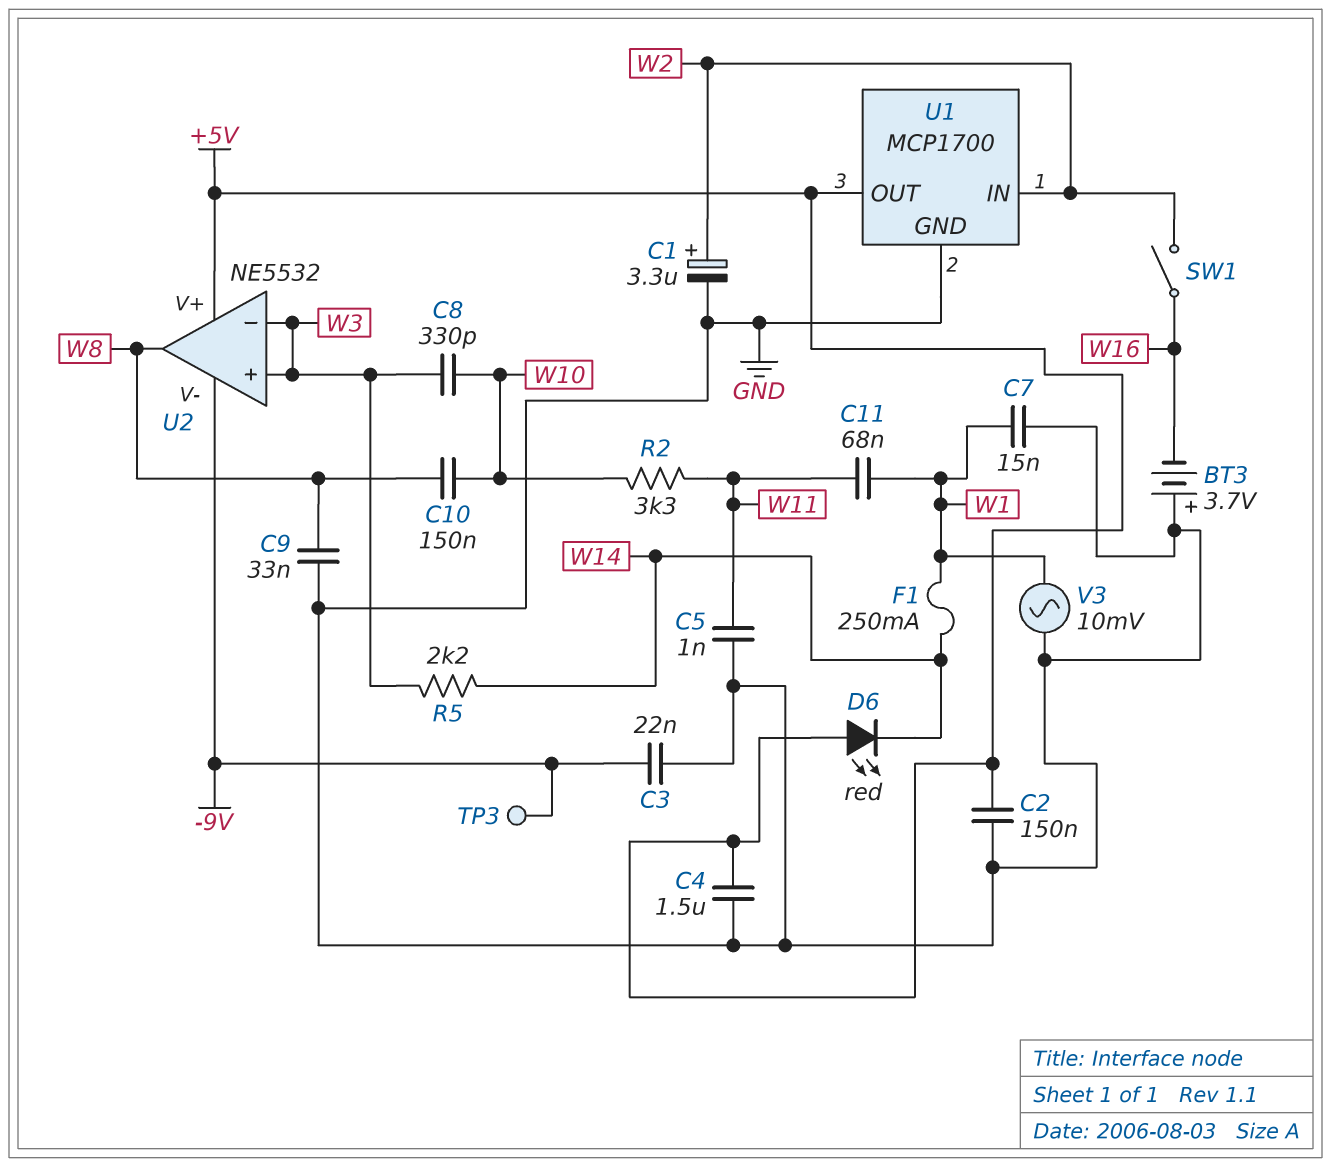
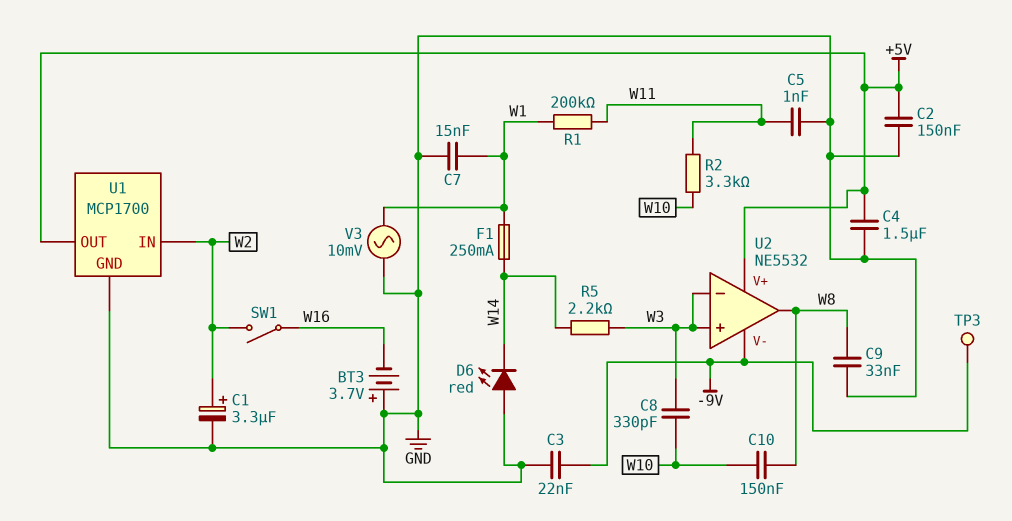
C11: 68nF (W1, W11) -> none
D6: LED red (A +5V, K W14) -> LED red (A GND, K W14)
R1: none -> 200k (W1, W11)

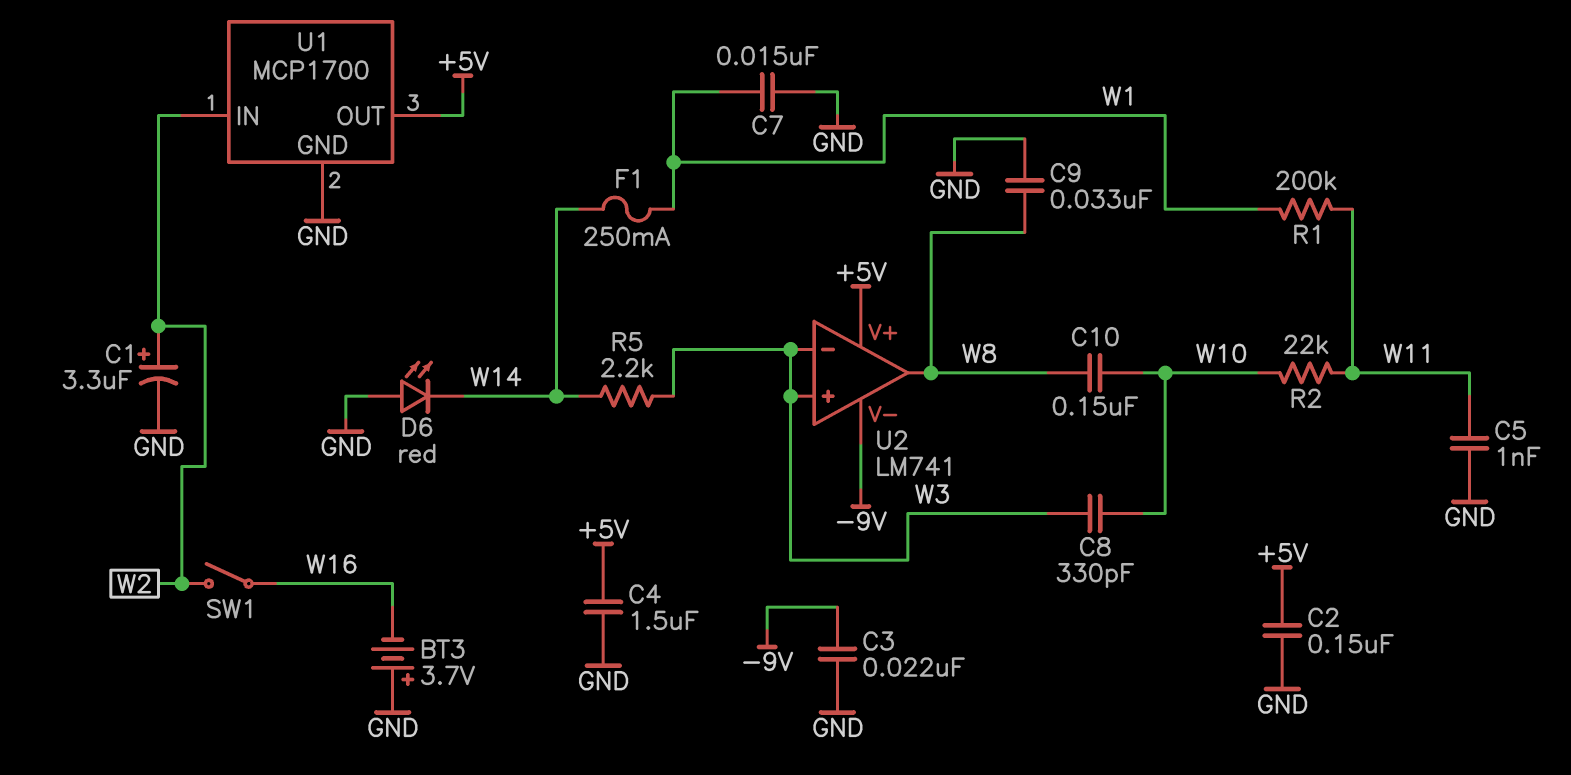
R2: 3.3k (W10, W11) -> 22k (W10, W11)
TP3: test point (-9V) -> none
U2: NE5532 -> LM741
V3: AC 10mV (GND, W1) -> none

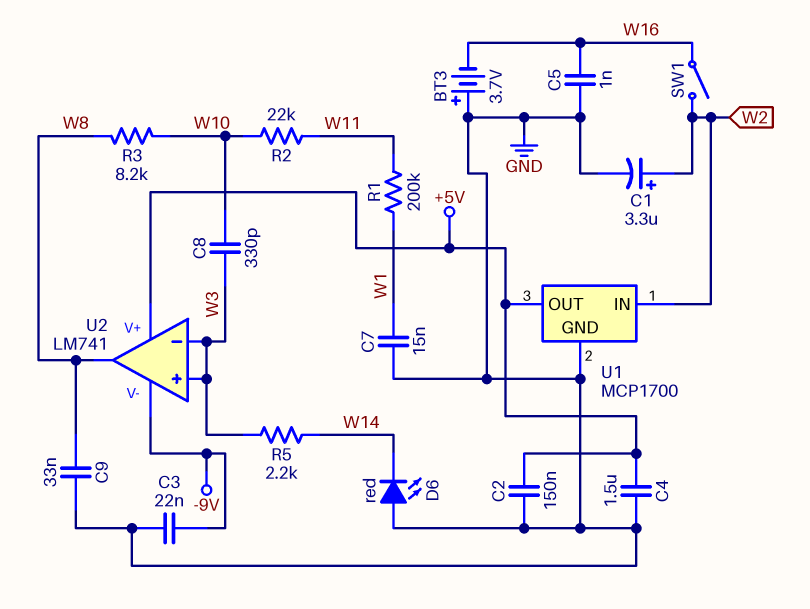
C5: 1nF (GND, W11) -> 1nF (GND, W16)
C10: 150nF (W8, W10) -> none
F1: 250mA (W1, W14) -> none
R3: none -> 8.2k (W8, W10)

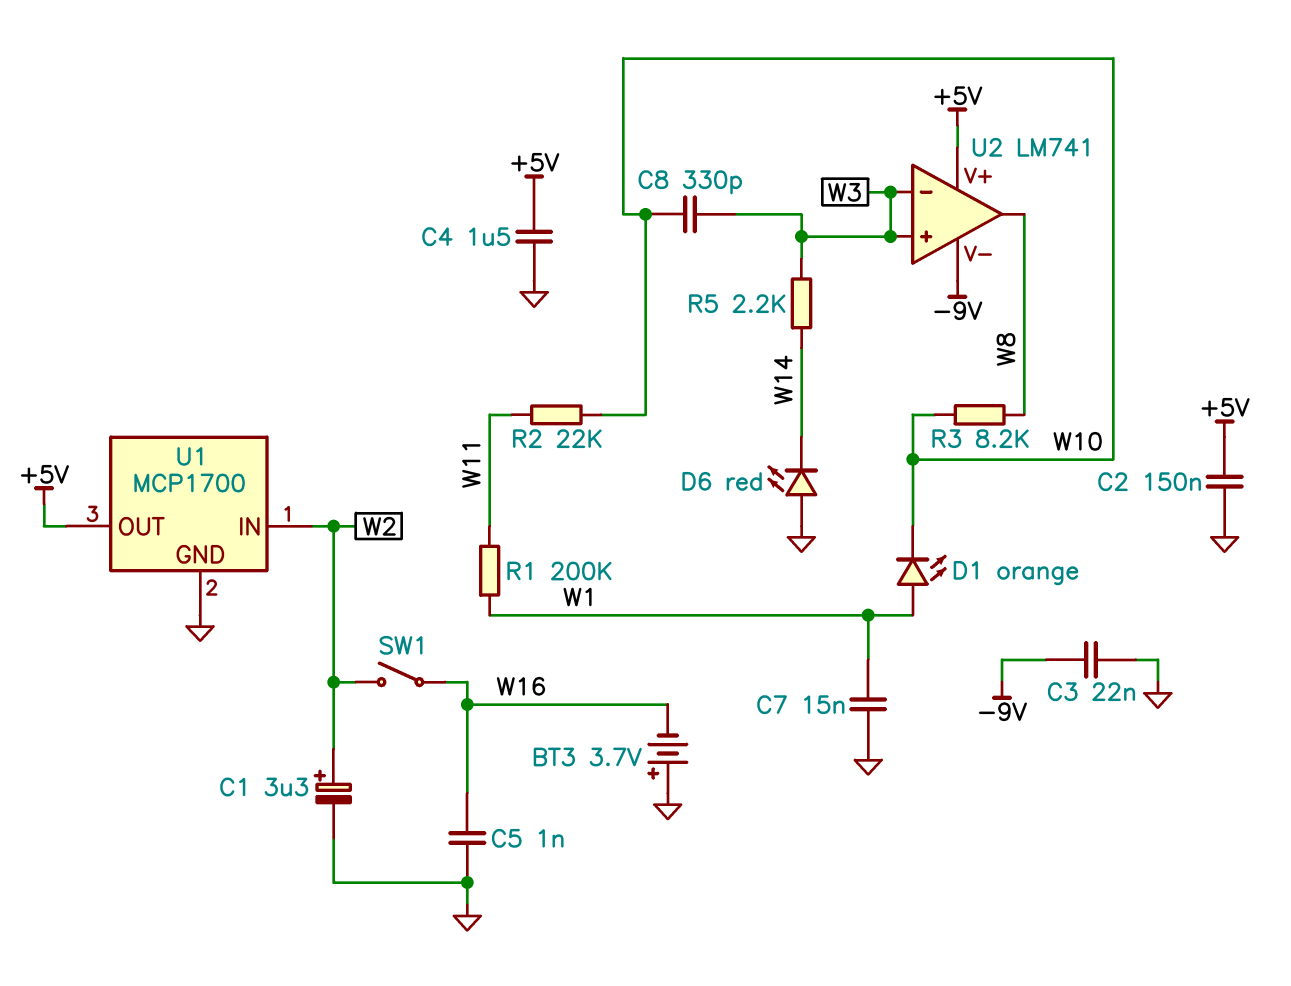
C9: 33nF (GND, W8) -> none
D1: none -> LED orange (A W1, K W10)

